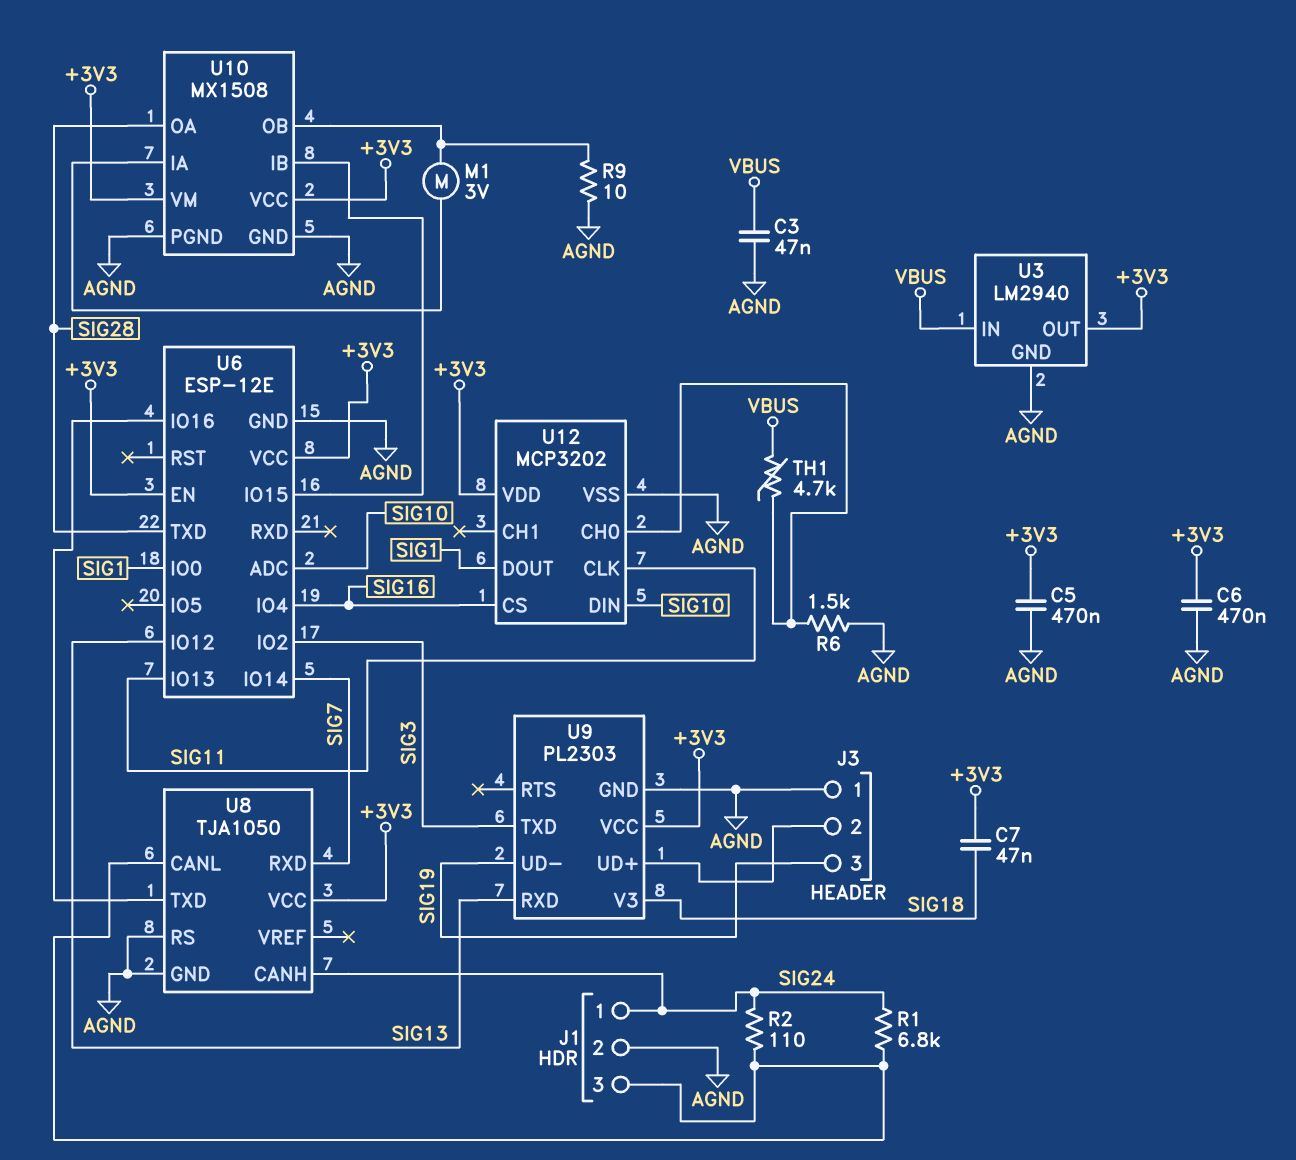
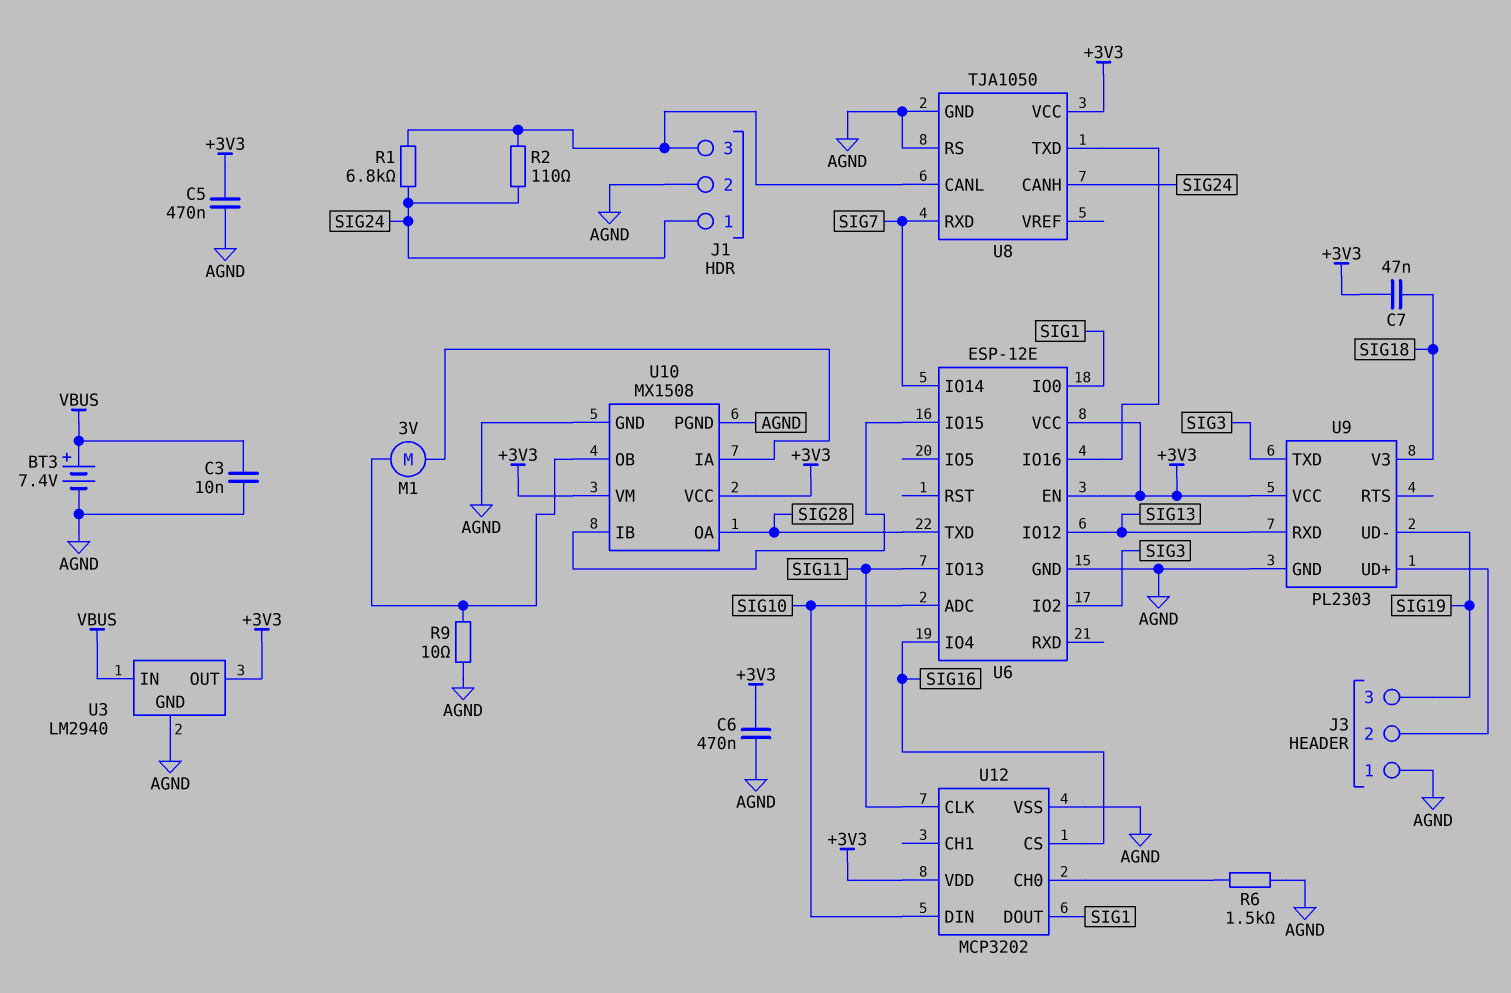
BT3: none -> 7.4V (plus VBUS, minus AGND)
C3: 47nF (AGND, VBUS) -> 10nF (AGND, VBUS)
TH1: 4.7k (U12/CH0, VBUS) -> none

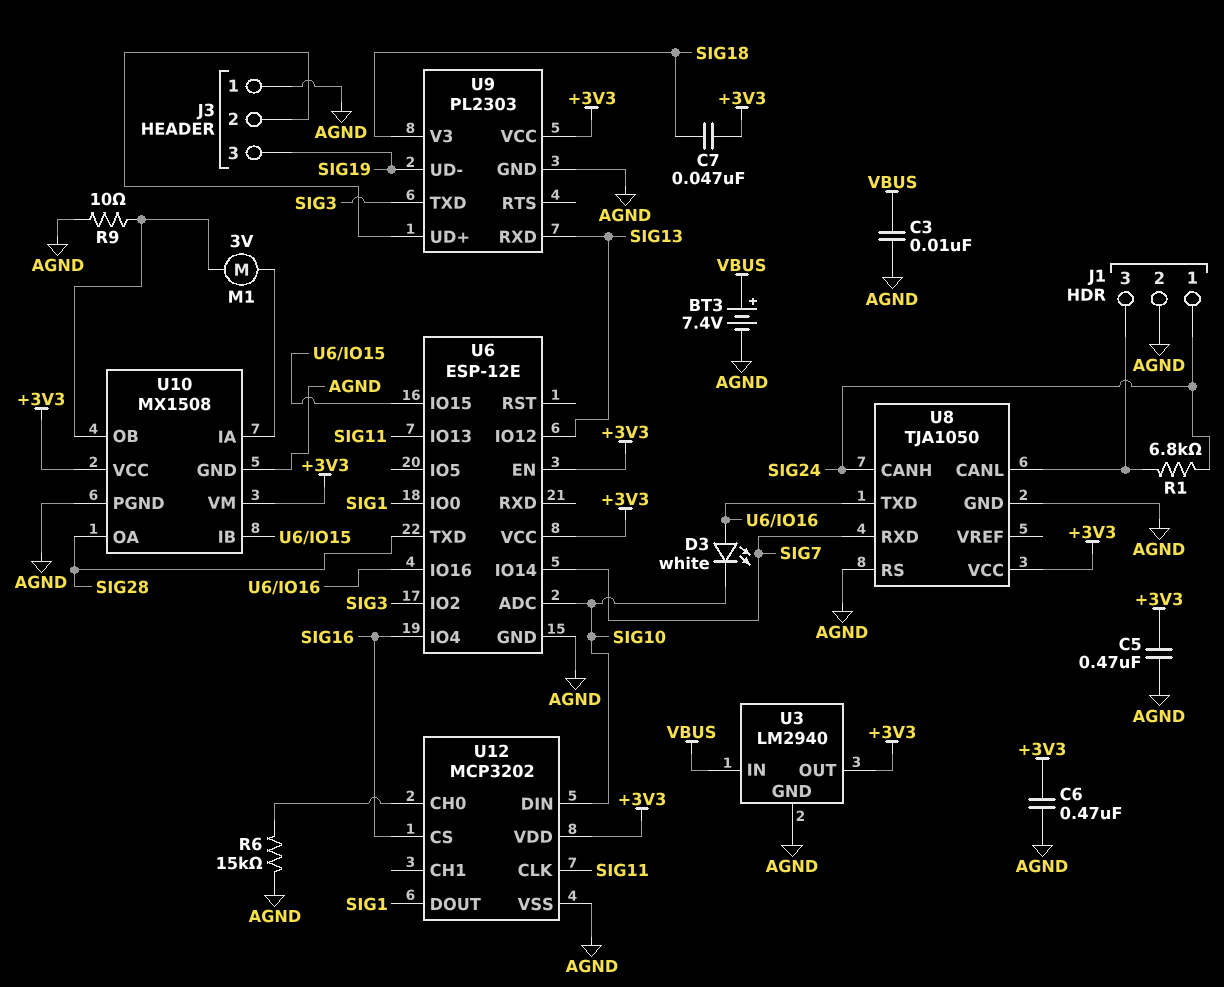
D3: none -> LED white (A U6/IO16, K SIG10)
R2: 110 (J1/3, SIG24) -> none
R6: 1.5k (AGND, U12/CH0) -> 15k (AGND, U12/CH0)

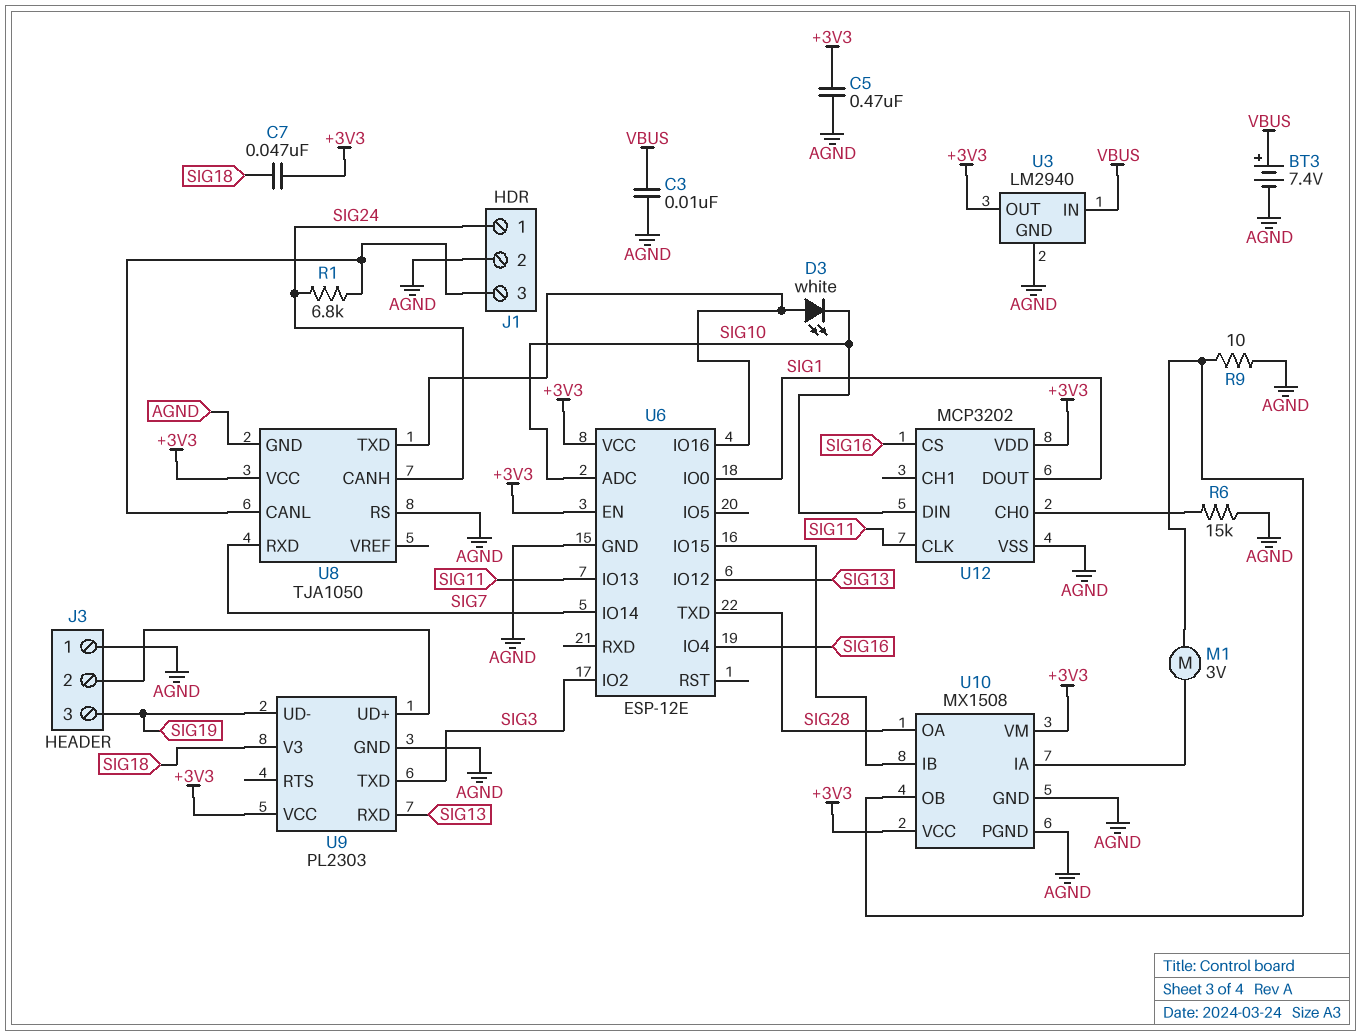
C6: 470nF (+3V3, AGND) -> none

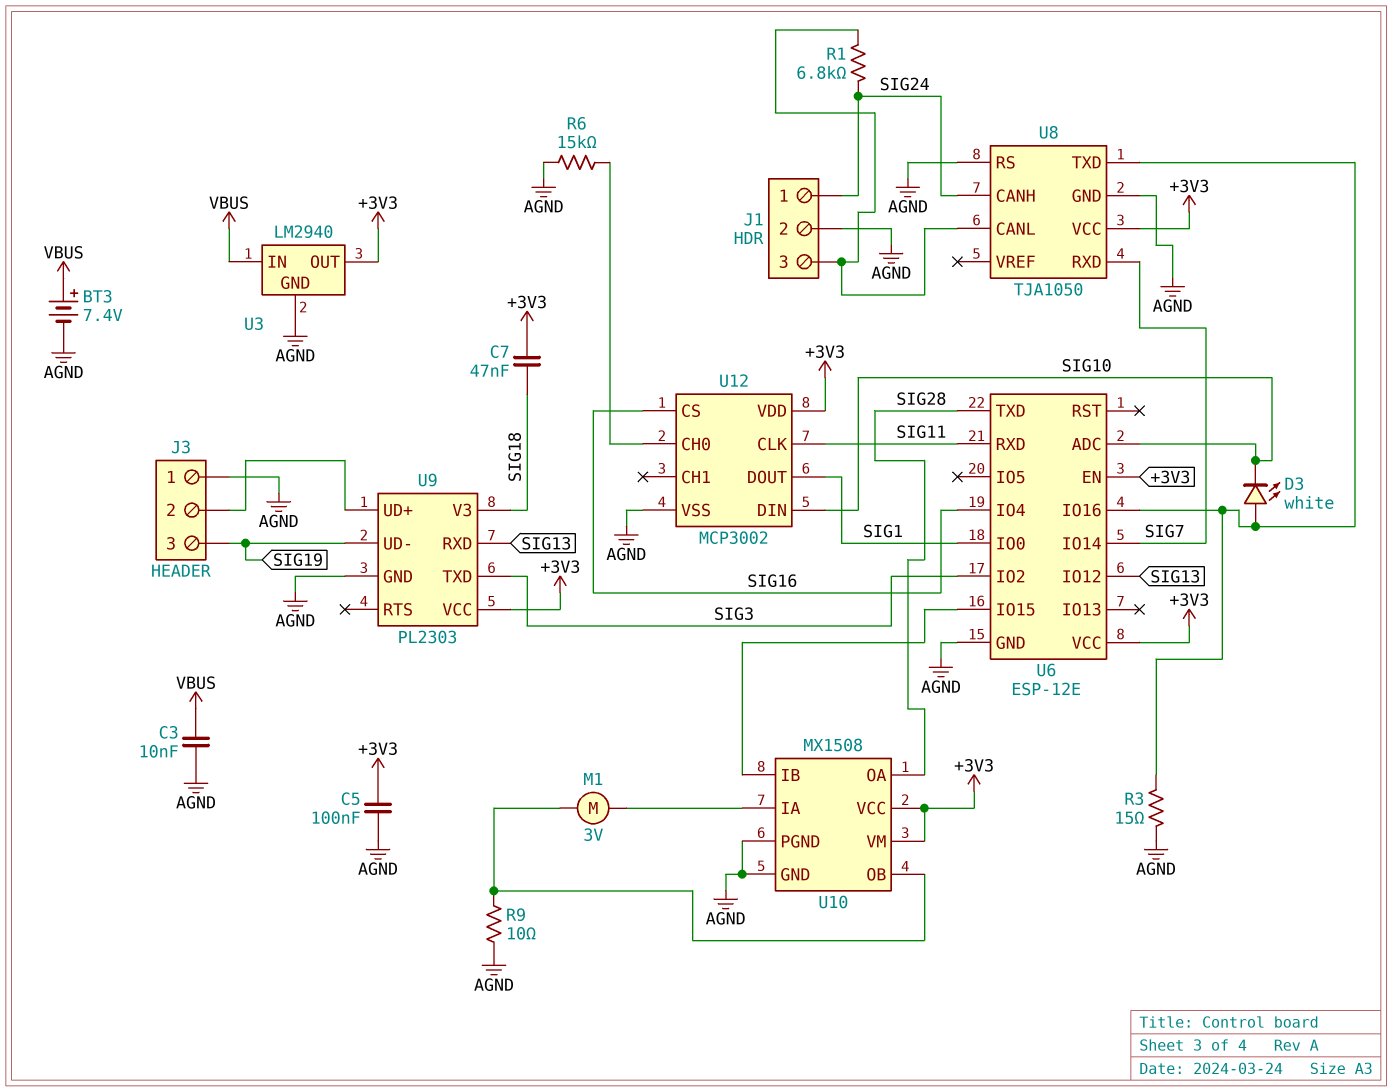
C5: 470nF (+3V3, AGND) -> 100nF (+3V3, AGND)
R3: none -> 15 (AGND, U6/IO16)
U6 pin IO13: SIG11 -> none
U6 pin RXD: none -> SIG11
U12: MCP3202 -> MCP3002

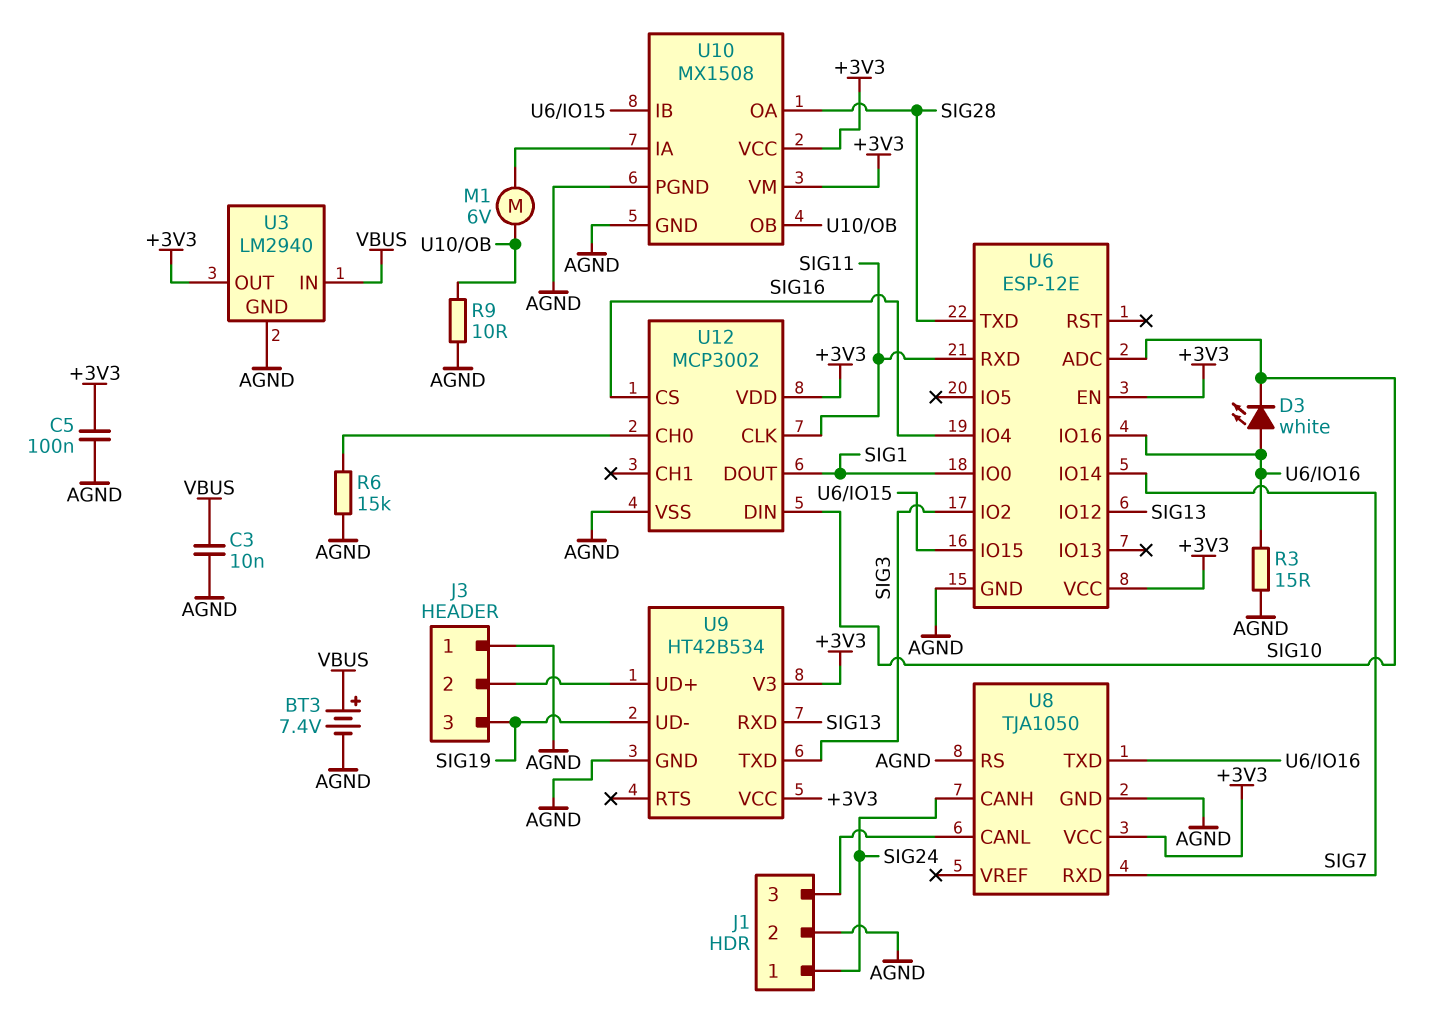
C7: 47nF (+3V3, SIG18) -> none
M1: motor 3V (U10/IA, U10/OB) -> motor 6V (U10/IA, U10/OB)
R1: 6.8k (J1/3, SIG24) -> none
U9: PL2303 -> HT42B534
U9 pin V3: SIG18 -> +3V3

